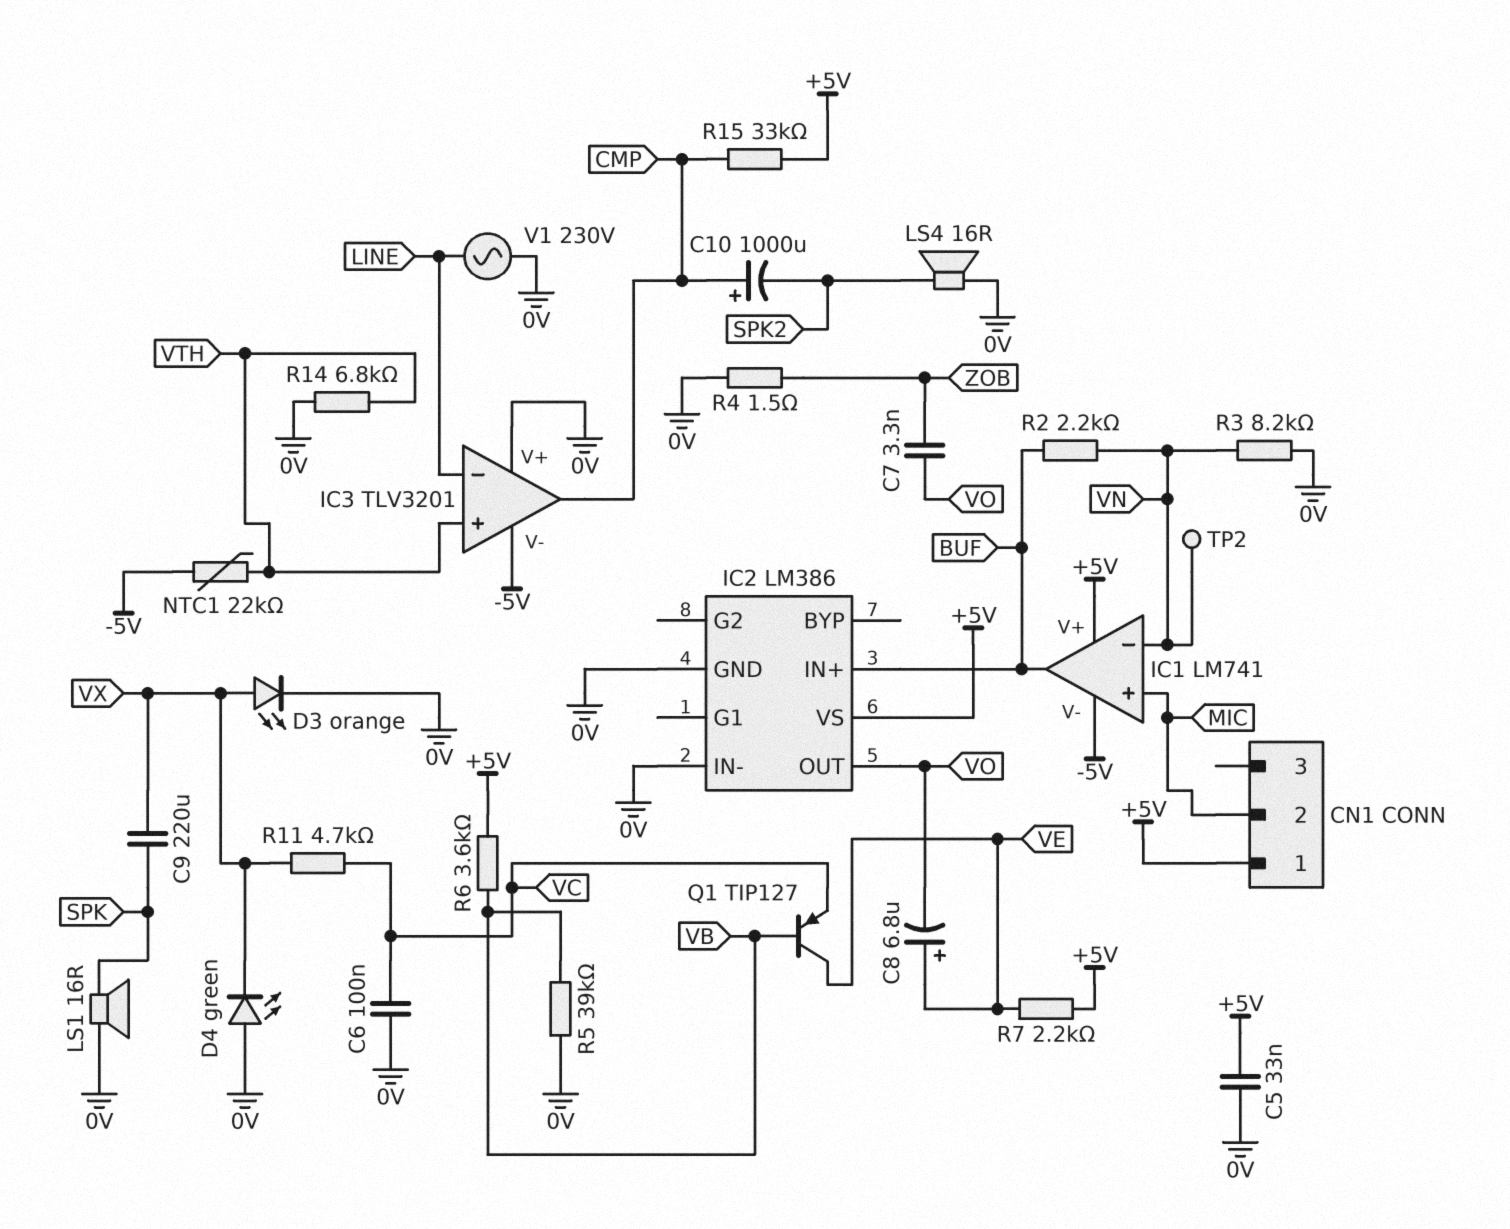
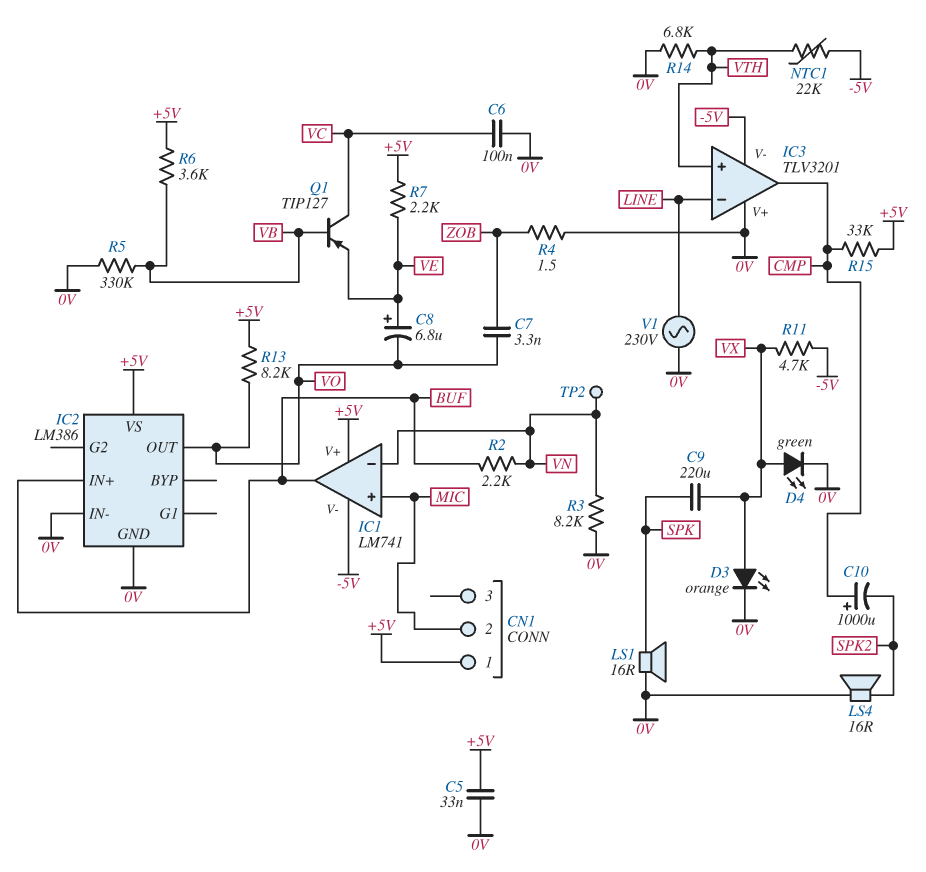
D4: LED green (A 0V, K VX) -> LED green (A VX, K 0V)
Q1: PNP TIP127 (B VB, C VE, E VC) -> PNP TIP127 (B VB, C VC, E VE)
R5: 39k (0V, VB) -> 330k (0V, VB)
R11: 4.7k (VC, VX) -> 4.7k (-5V, VX)
R13: none -> 8.2k (+5V, VO)

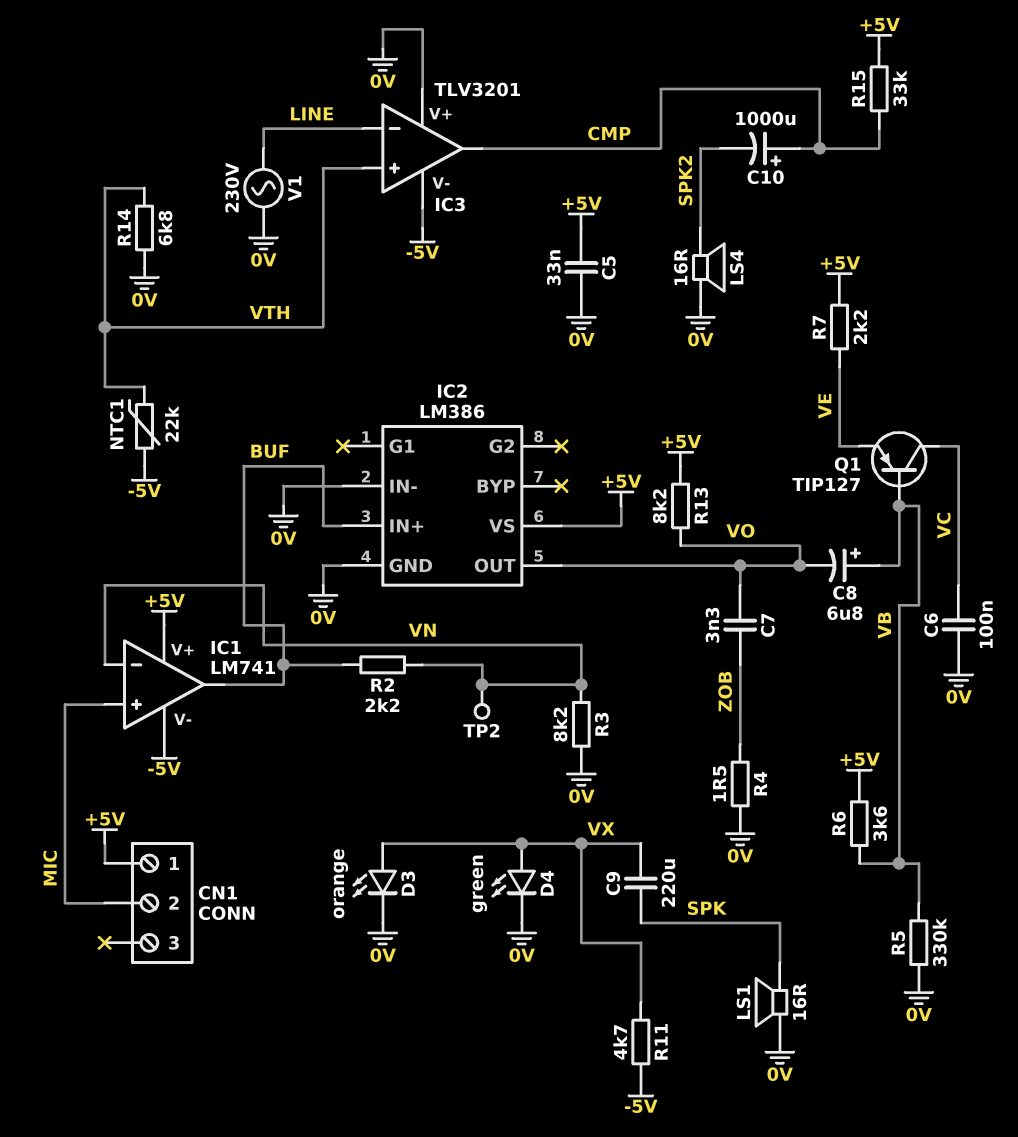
C8: 6.8uF (plus VE, minus VO) -> 6.8uF (plus VB, minus VO)

